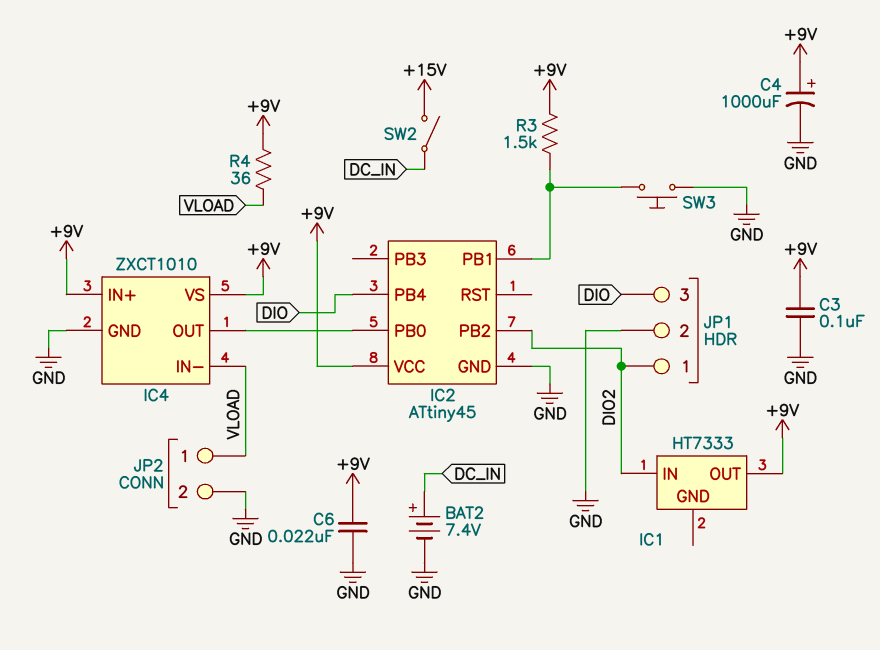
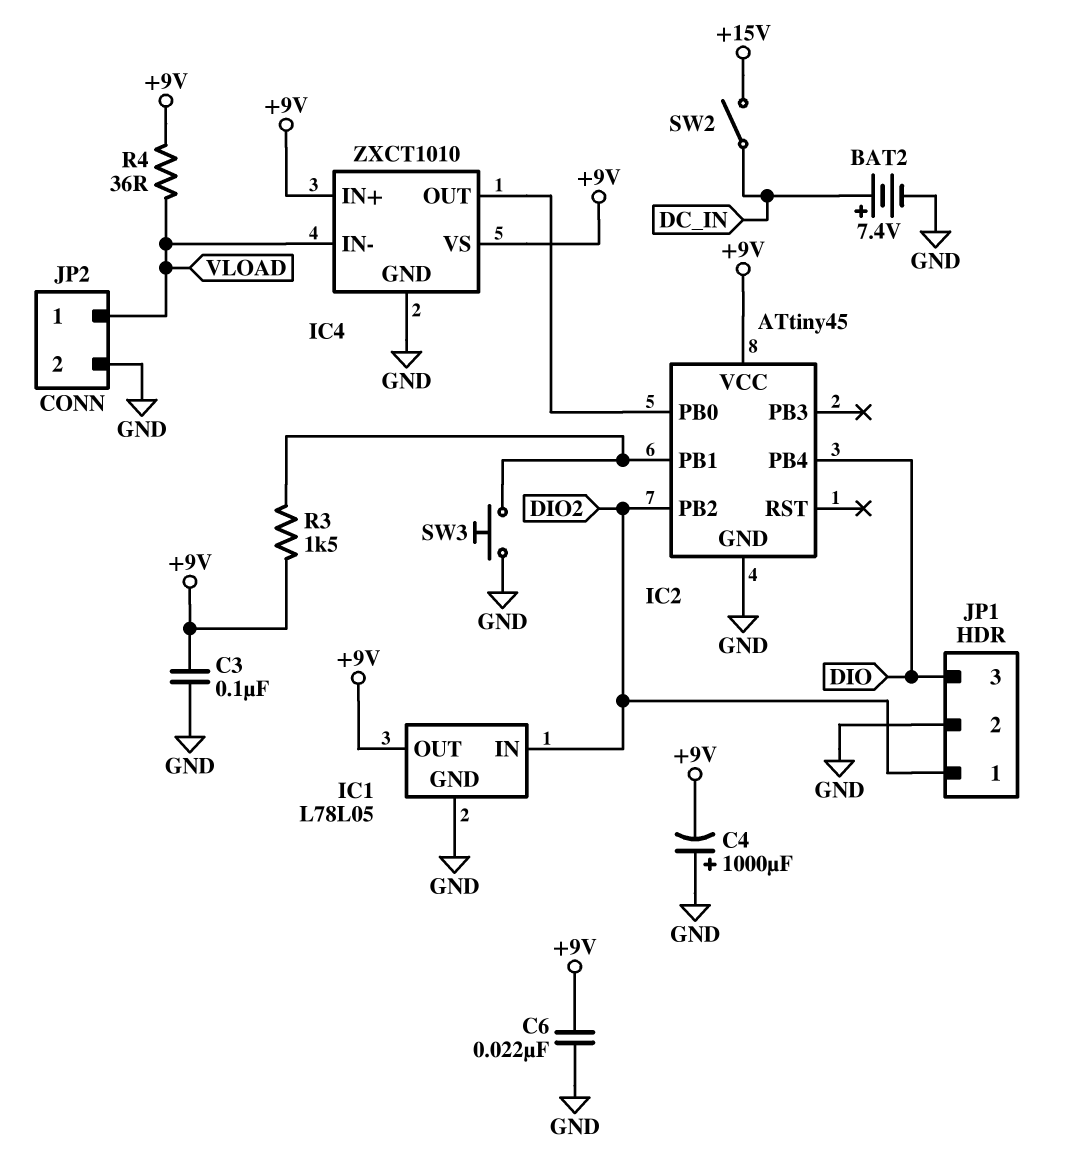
C4: 1000uF (plus +9V, minus GND) -> 1000uF (plus GND, minus +9V)
IC1: HT7333 -> L78L05
IC1 pin GND: none -> GND

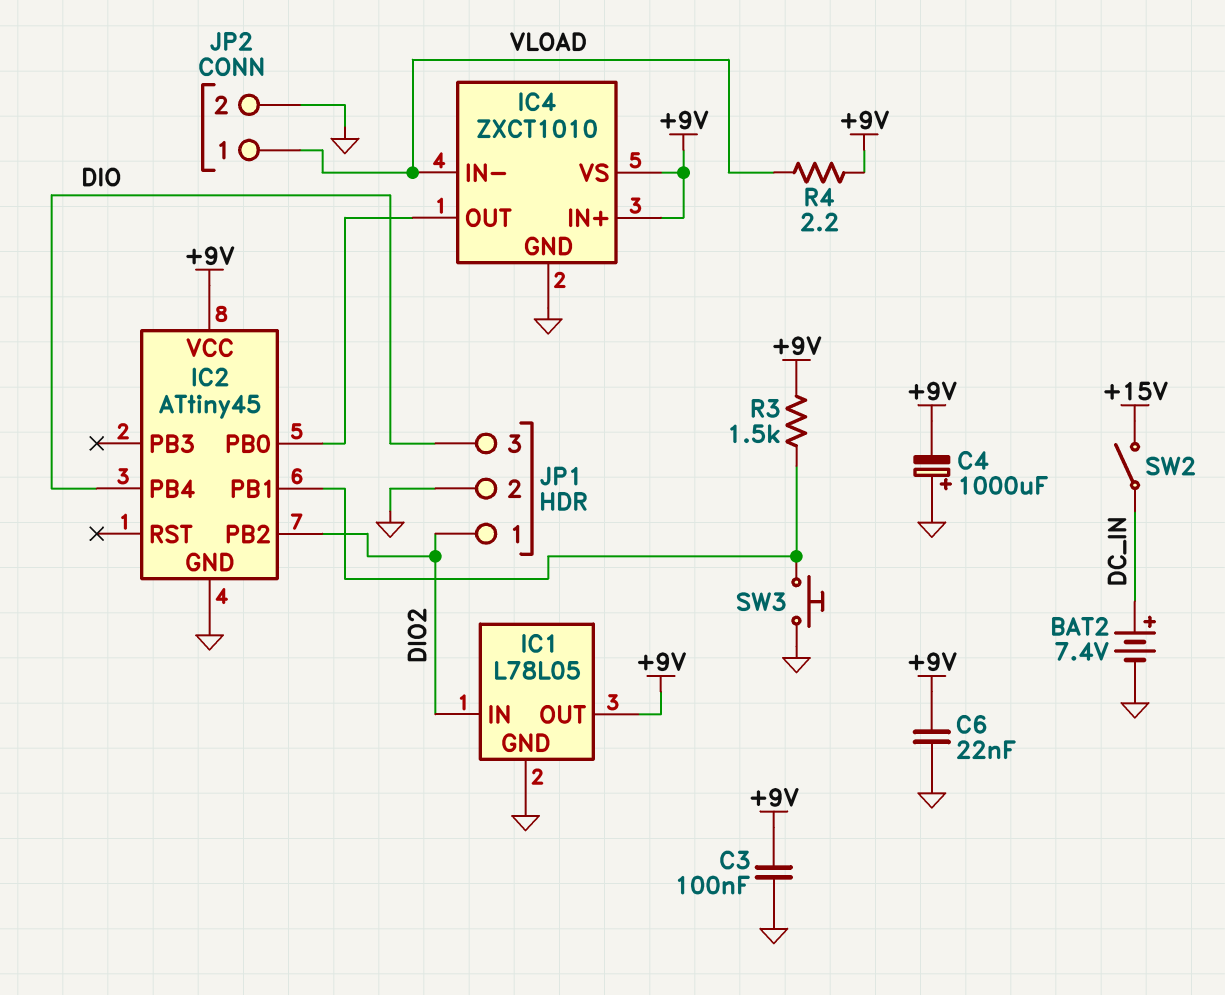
R4: 36 (+9V, VLOAD) -> 2.2 (+9V, VLOAD)

